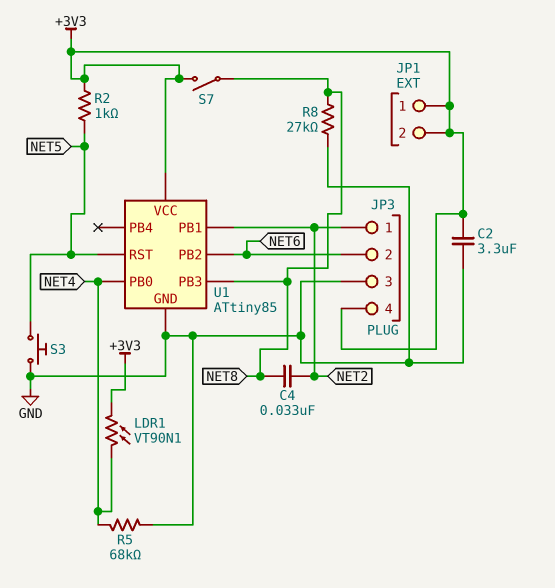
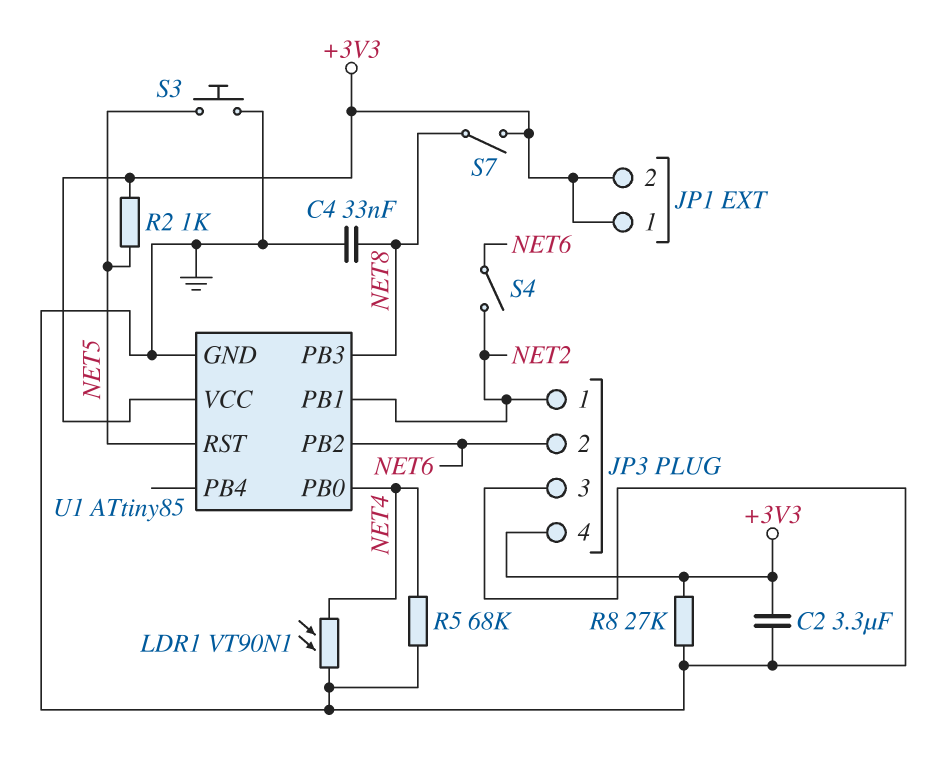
C4: 33nF (NET2, NET8) -> 33nF (GND, NET8)
LDR1: VT90N1 (+3V3, NET4) -> VT90N1 (GND, NET4)
R8: 27k (GND, NET8) -> 27k (+3V3, GND)
S4: none -> switch (NET2, NET6)

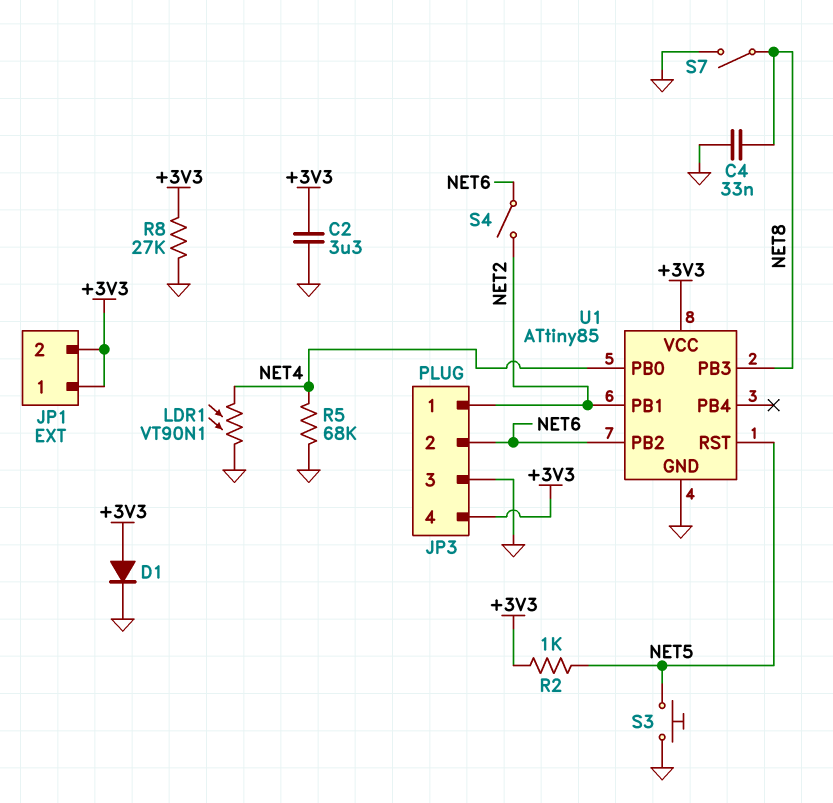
D1: none -> diode (A +3V3, K GND)
S7: switch (+3V3, NET8) -> switch (GND, NET8)

